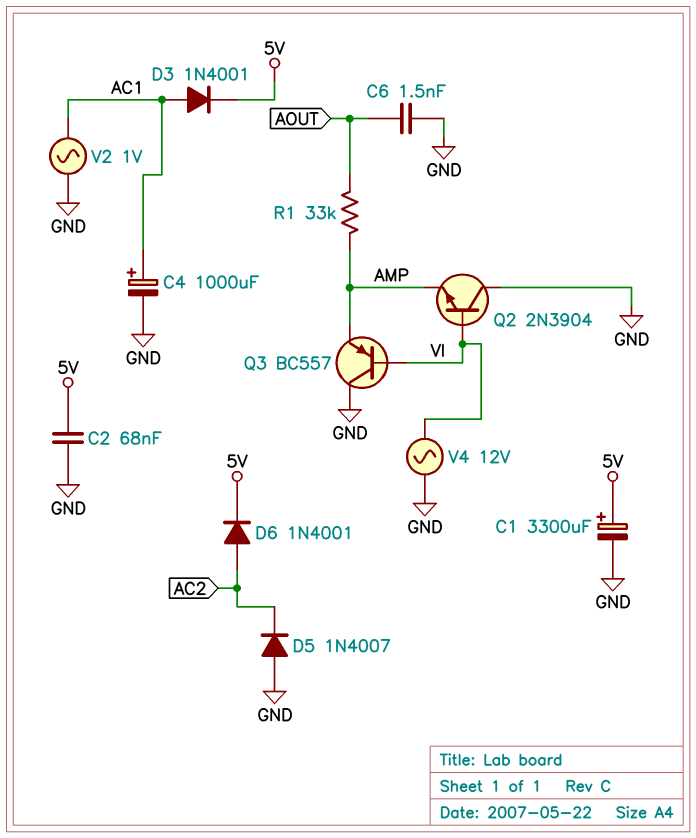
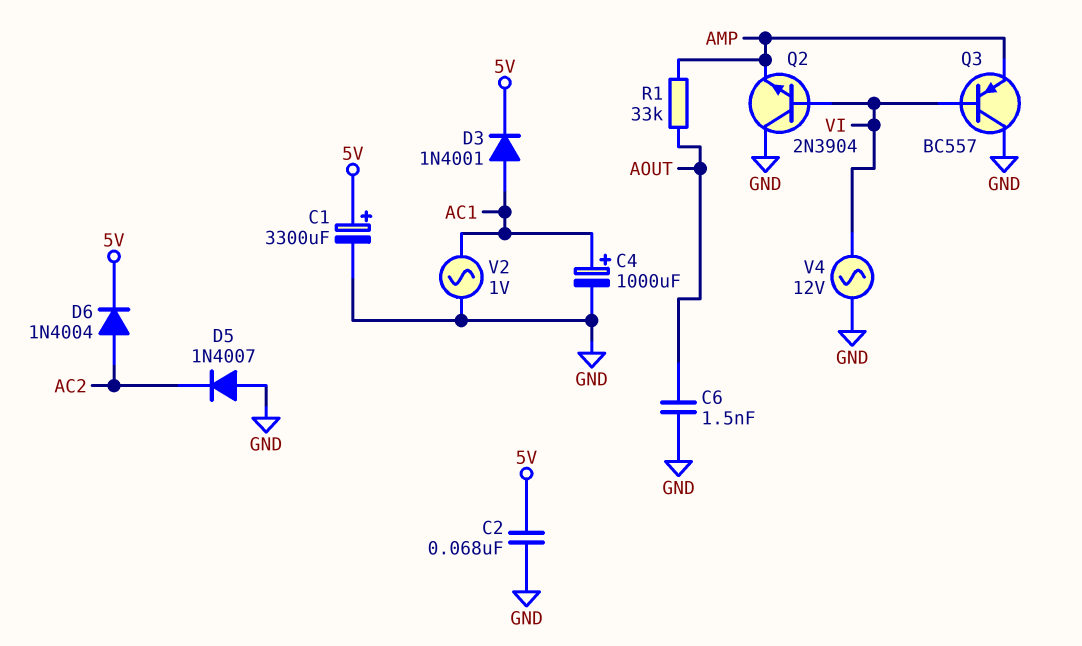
D6: diode 1N4001 (A AC2, K 5V) -> diode 1N4004 (A AC2, K 5V)

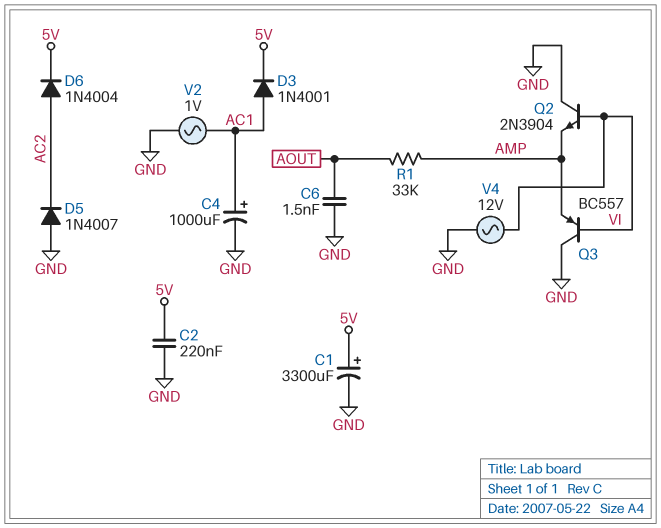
C2: 68nF (5V, GND) -> 220nF (5V, GND)

